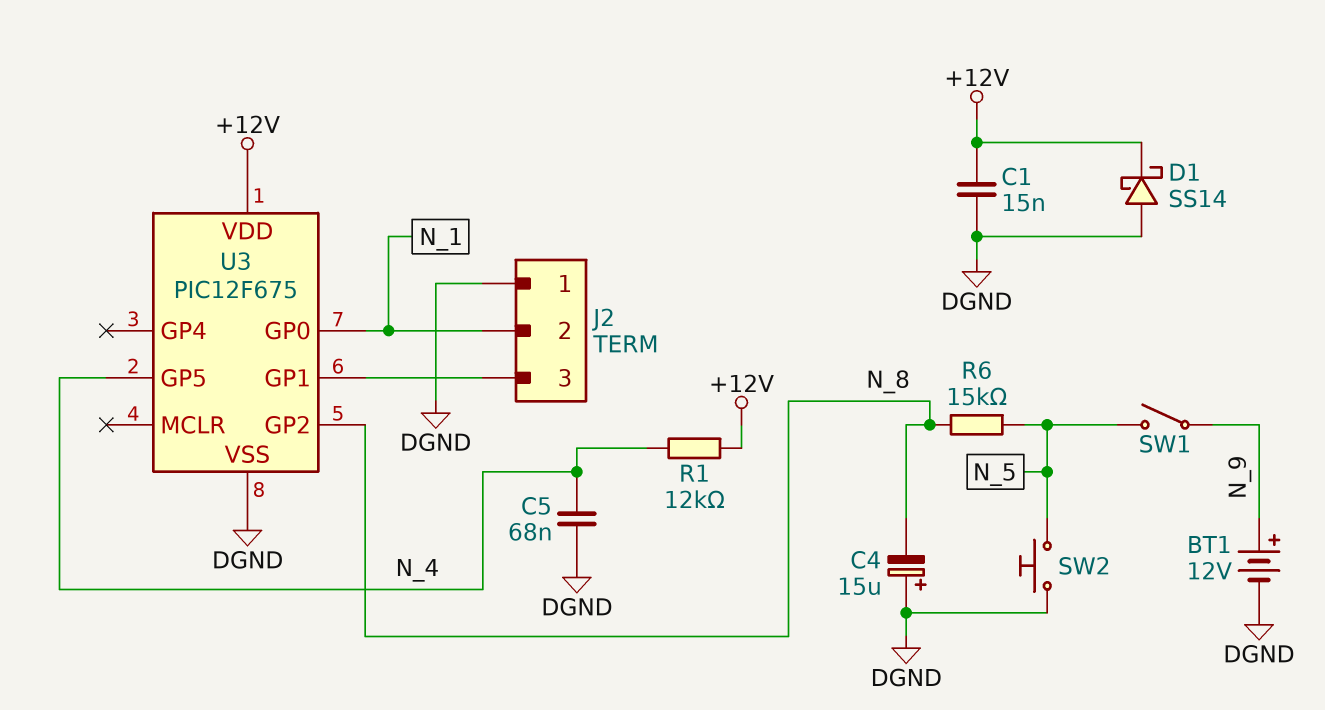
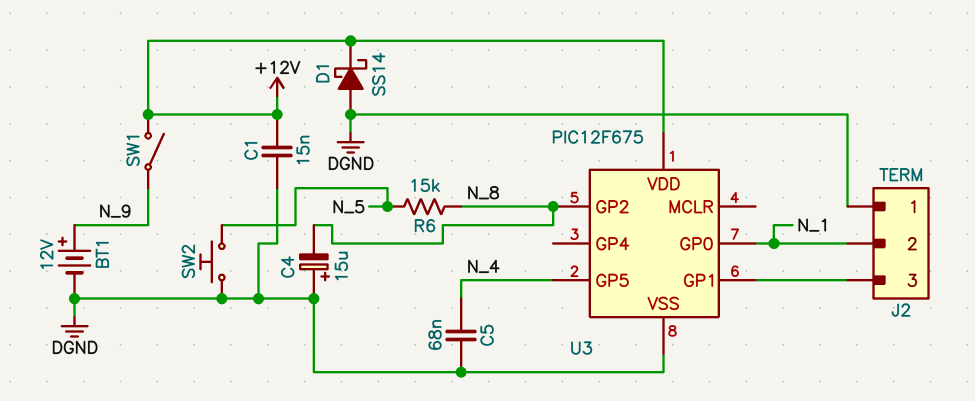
R1: 12k (+12V, N_4) -> none
SW1: switch (N_5, N_9) -> switch (+12V, N_9)

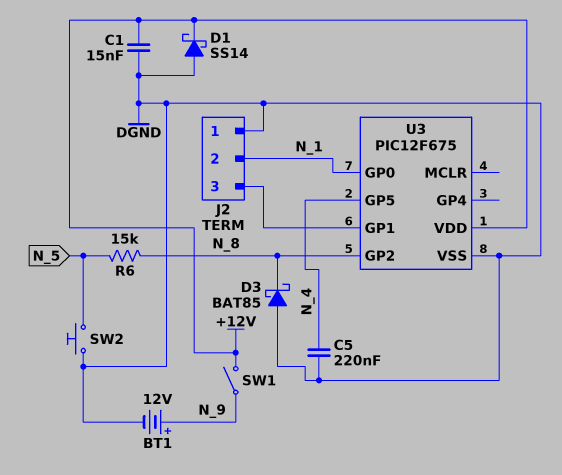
C4: 15uF (plus DGND, minus N_8) -> none
C5: 68nF (DGND, N_4) -> 220nF (DGND, N_4)
D3: none -> schottky BAT85 (A DGND, K N_8)

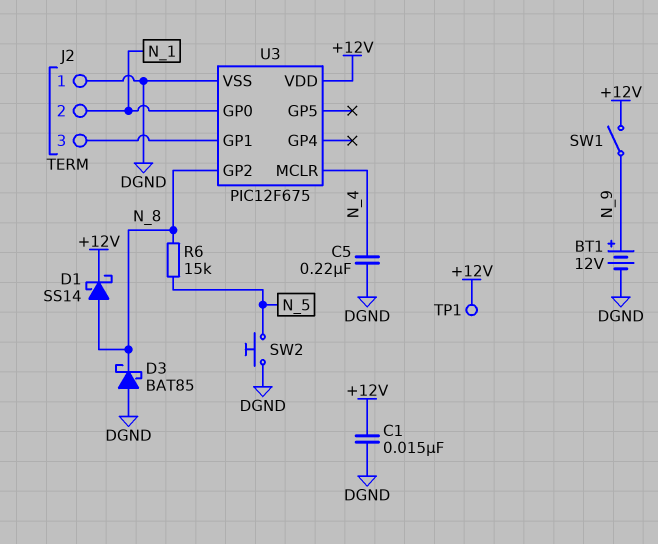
D1: schottky SS14 (A DGND, K +12V) -> schottky SS14 (A N_8, K +12V)
TP1: none -> test point (+12V)
U3 pin GP5: N_4 -> none
U3 pin MCLR: none -> N_4

